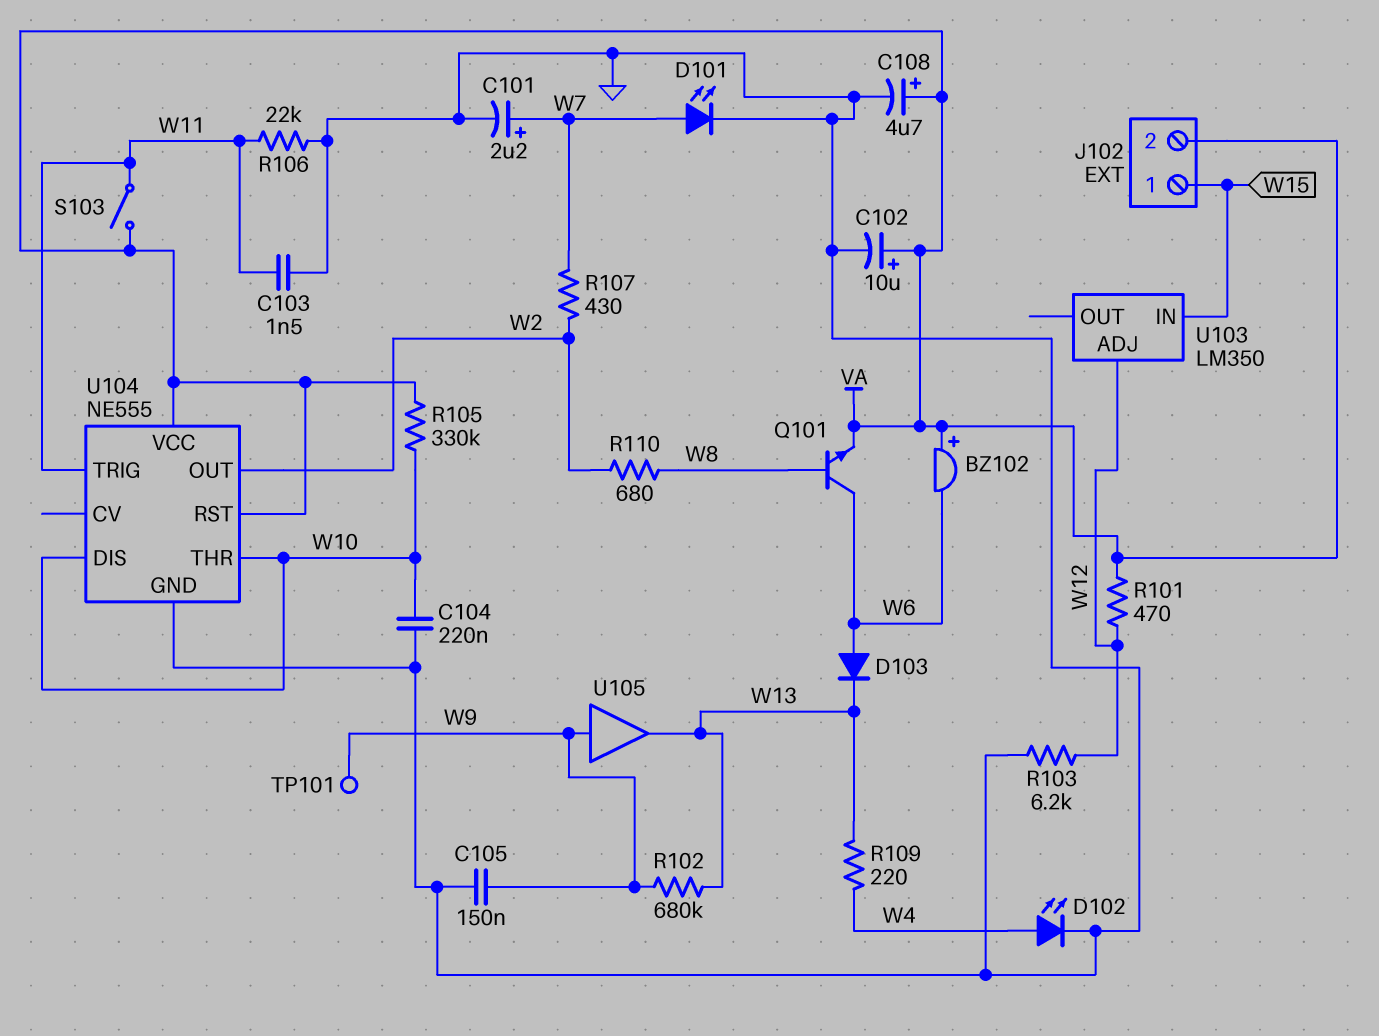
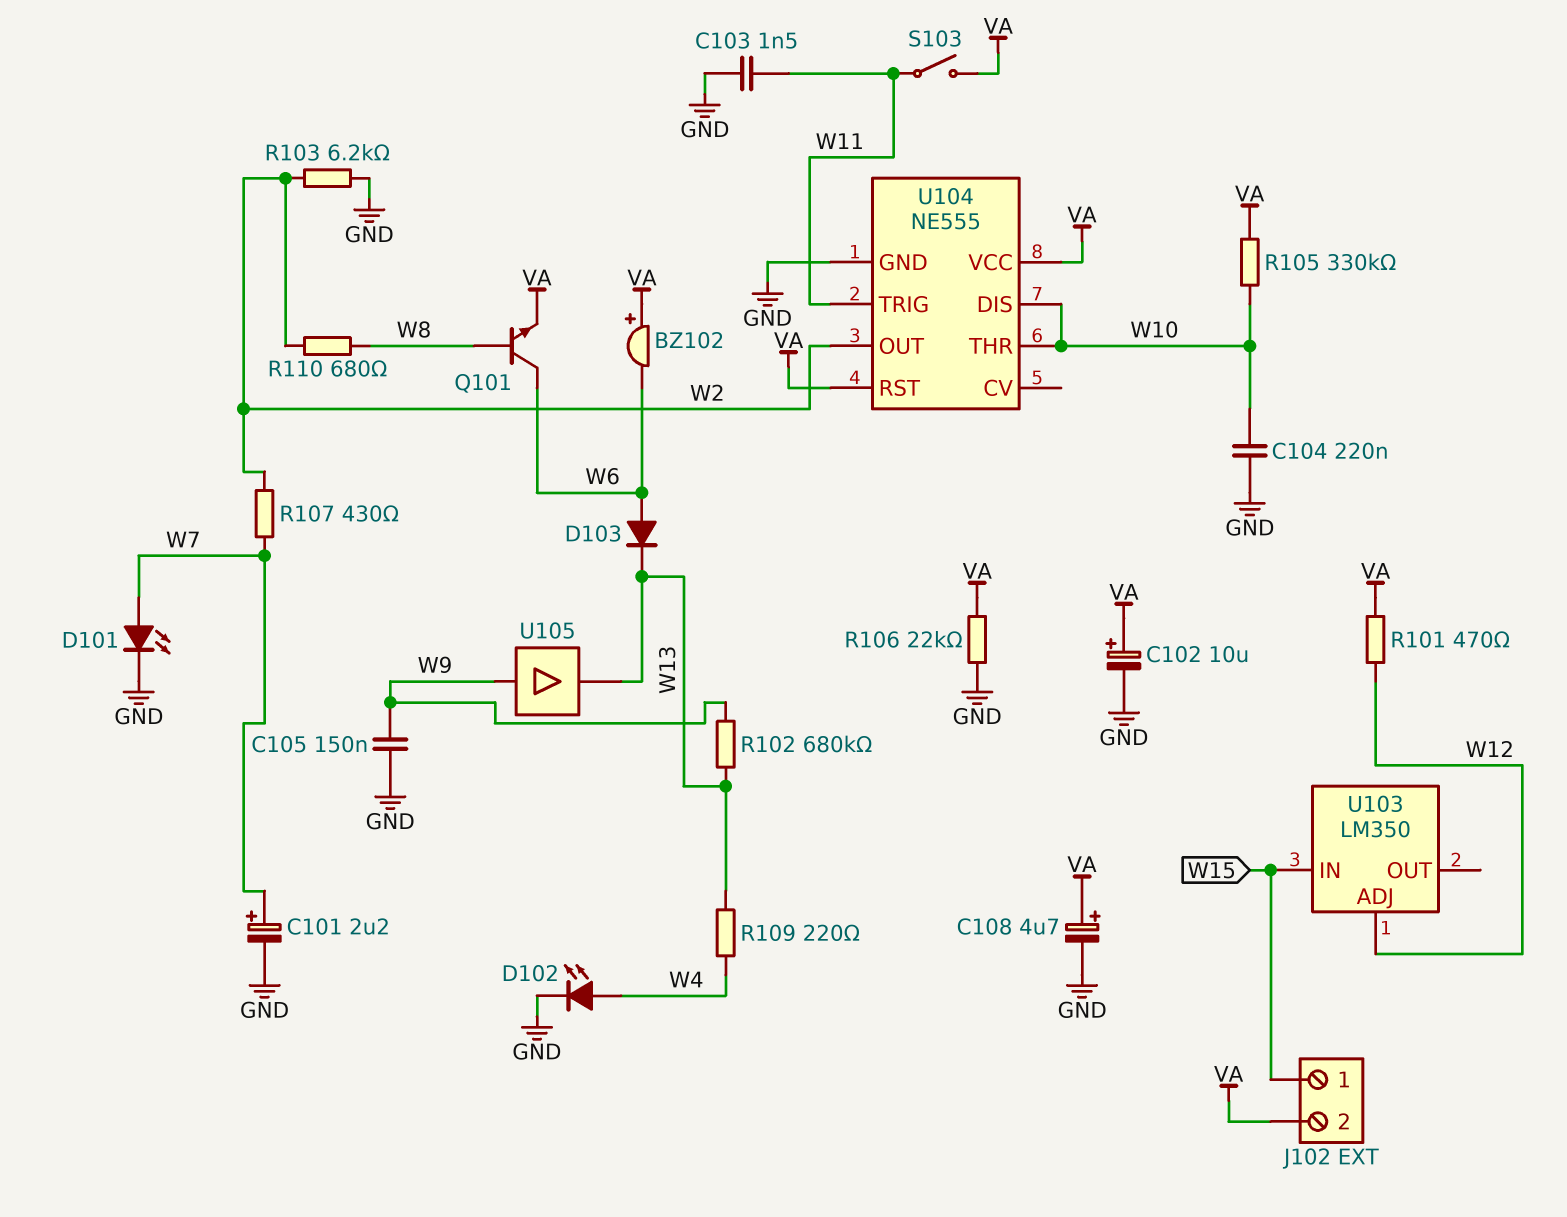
R103: 6.2k (GND, W12) -> 6.2k (GND, W2)
R106: 22k (GND, W11) -> 22k (GND, VA)
TP101: test point (W9) -> none

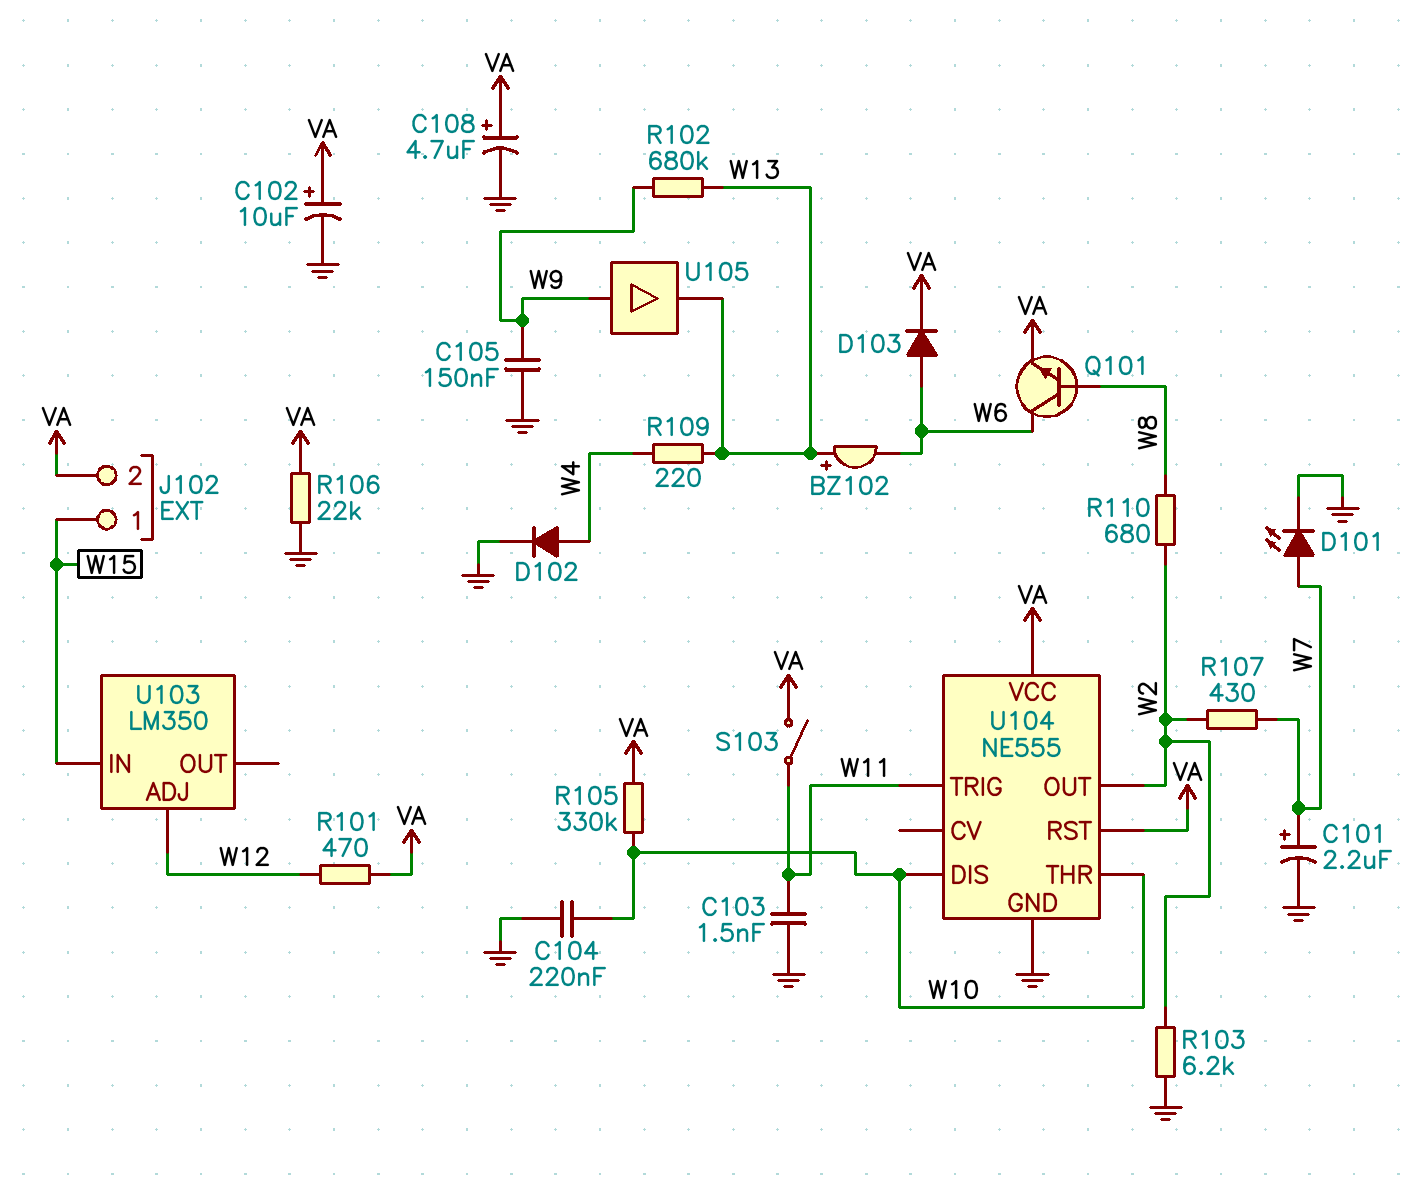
BZ102: buzzer (plus VA, minus W6) -> buzzer (plus W13, minus W6)
D102: LED (A W4, K GND) -> diode (A W4, K GND)
D103: diode (A W6, K W13) -> diode (A W6, K VA)

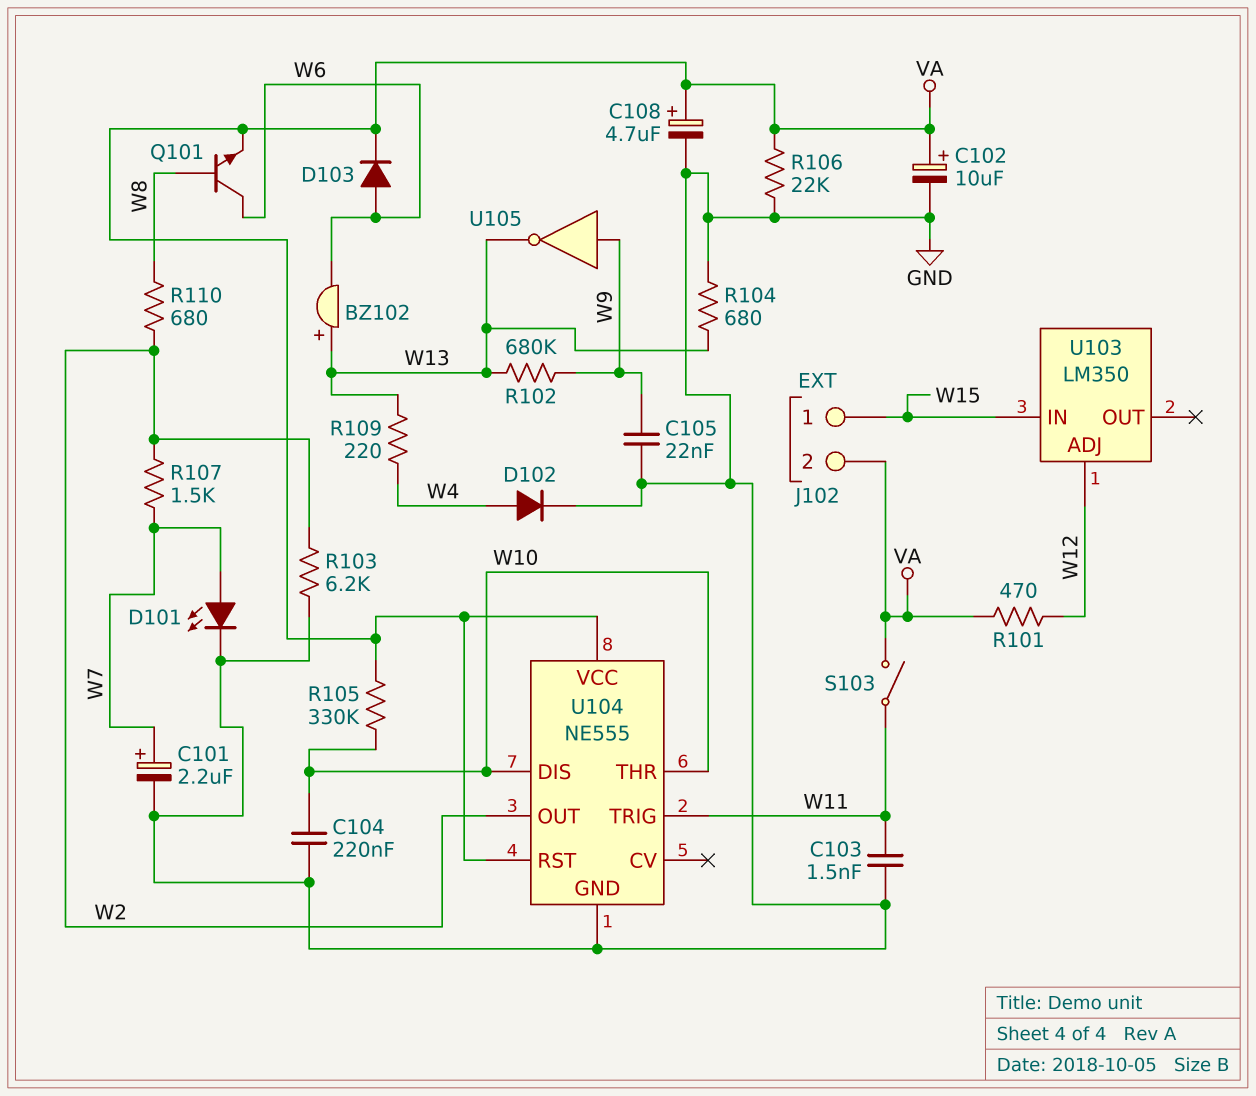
C105: 150nF (GND, W9) -> 22nF (GND, W9)
R104: none -> 680 (GND, W13)
R107: 430 (W2, W7) -> 1.5k (W2, W7)
U105: buffer (in W9, out W13) -> NOT (in W9, out W13)

